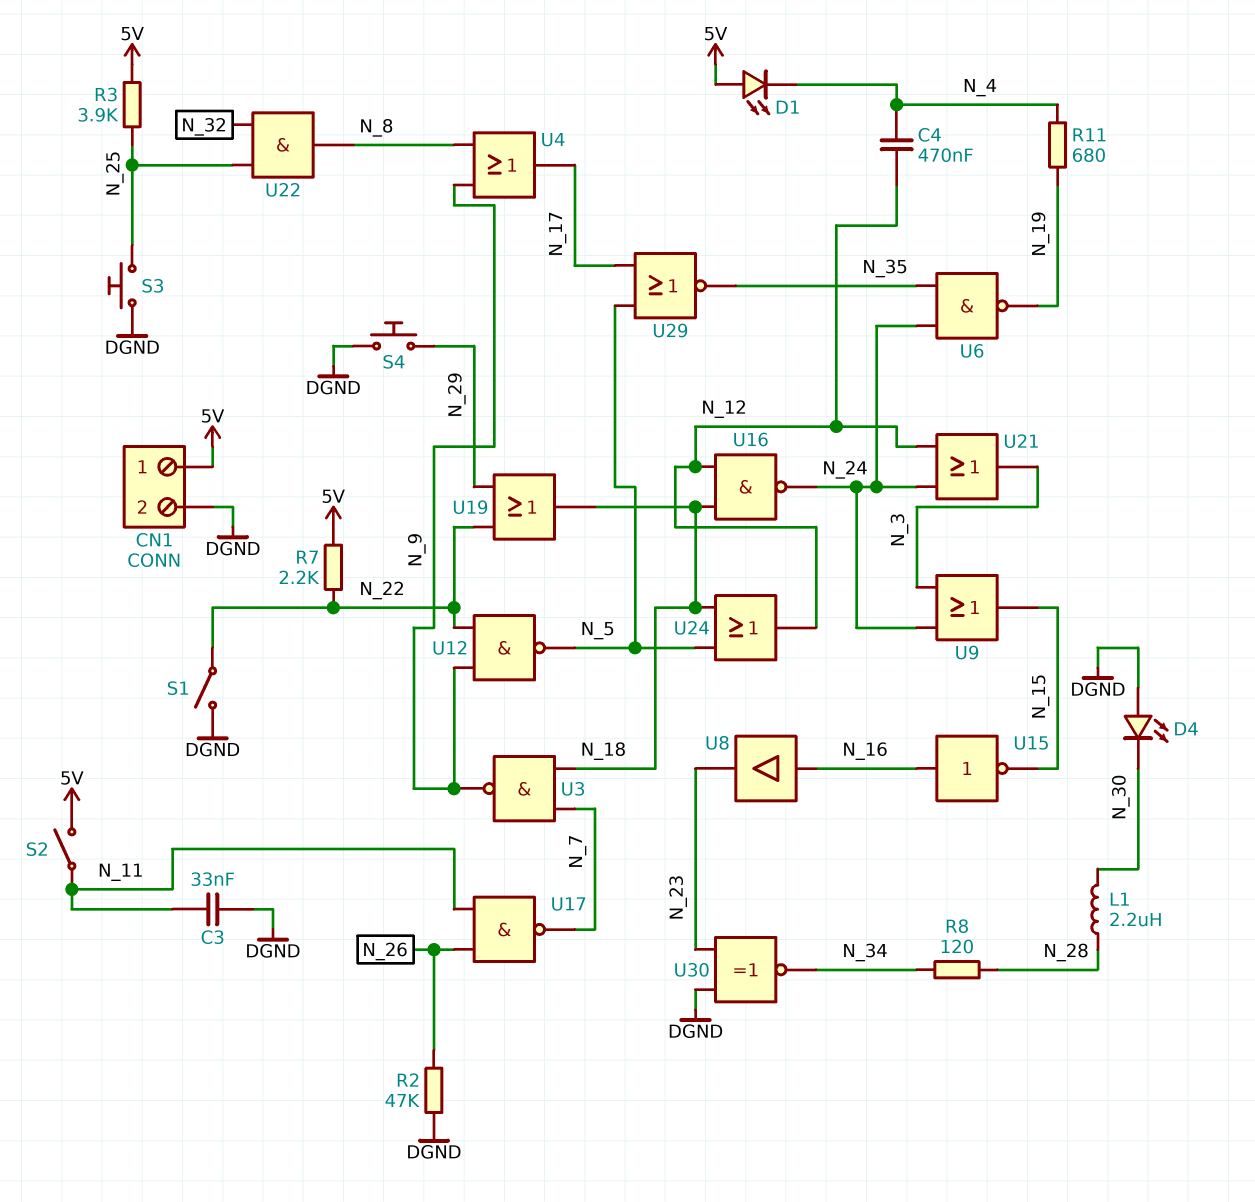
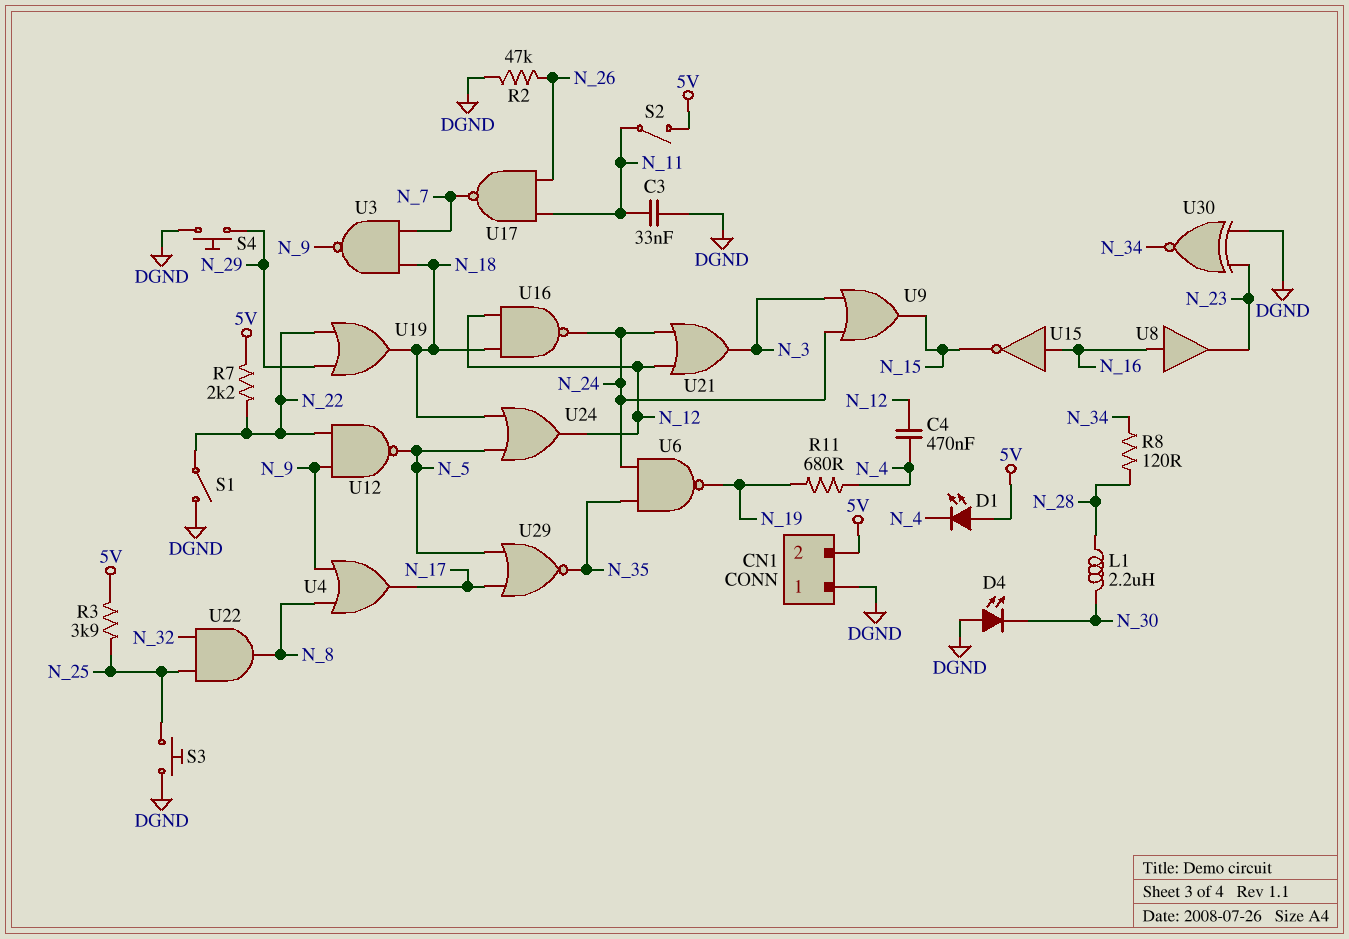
CN1 pin 1: 5V -> DGND
CN1 pin 2: DGND -> 5V

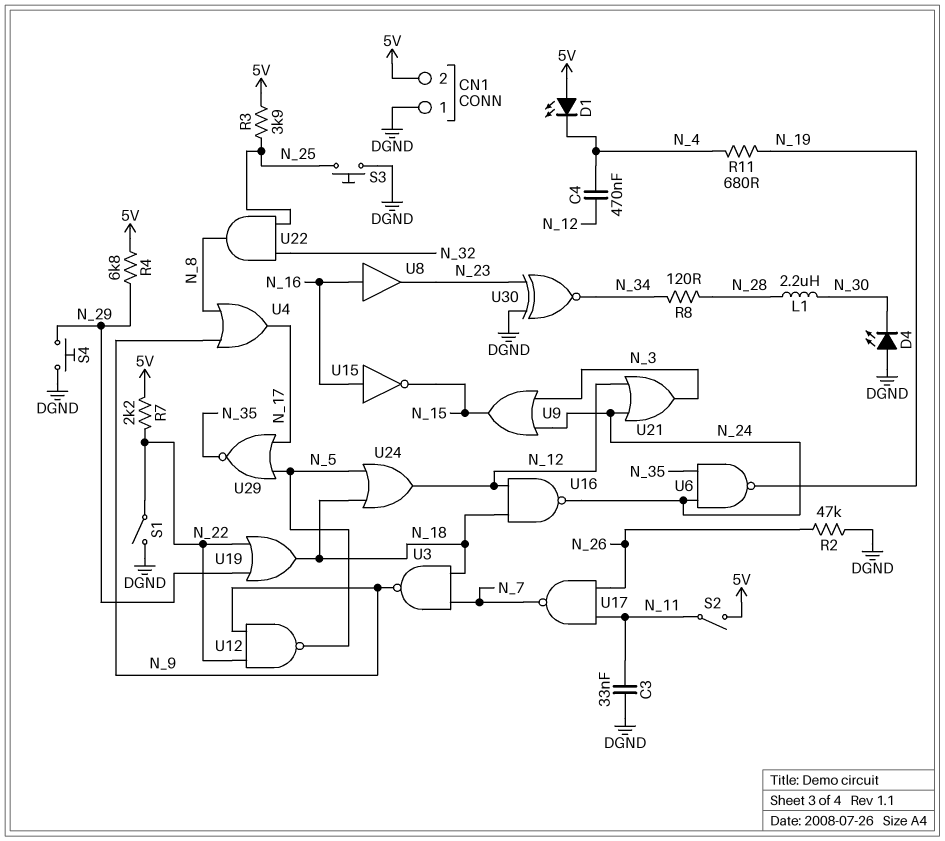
R4: none -> 6.8k (5V, N_29)

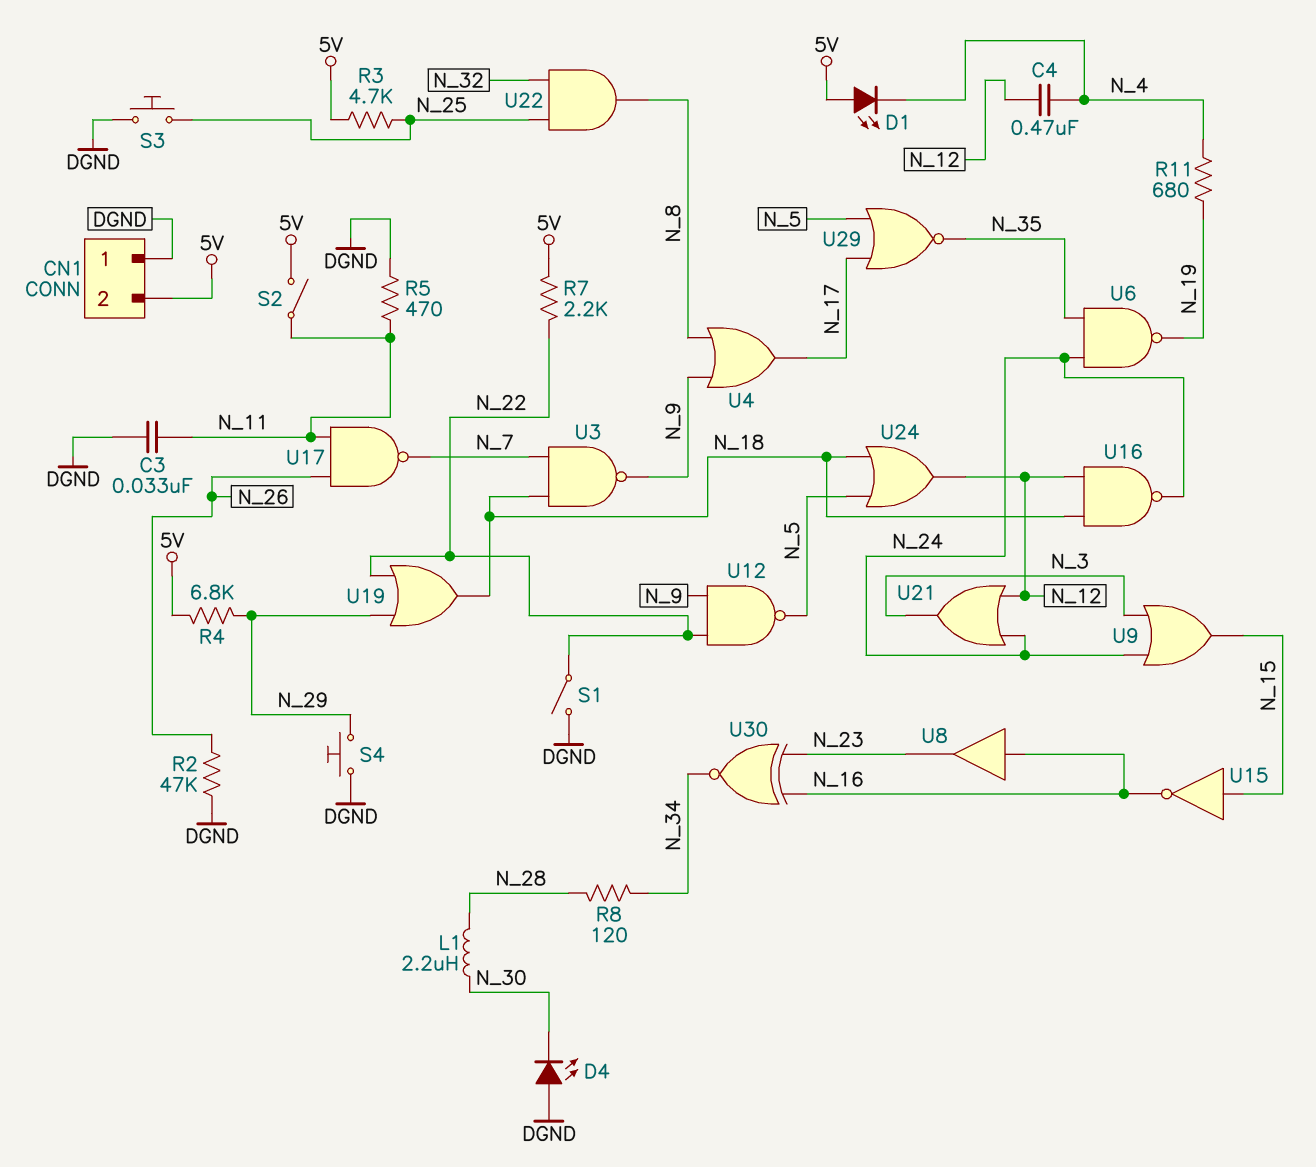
R3: 3.9k (5V, N_25) -> 4.7k (5V, N_25)
R5: none -> 470 (DGND, N_11)
U15: NOT (in N_16, out N_15) -> NOT (in N_15, out N_16)
U30: XNOR (in DGND, in N_23, out N_34) -> XNOR (in N_16, in N_23, out N_34)

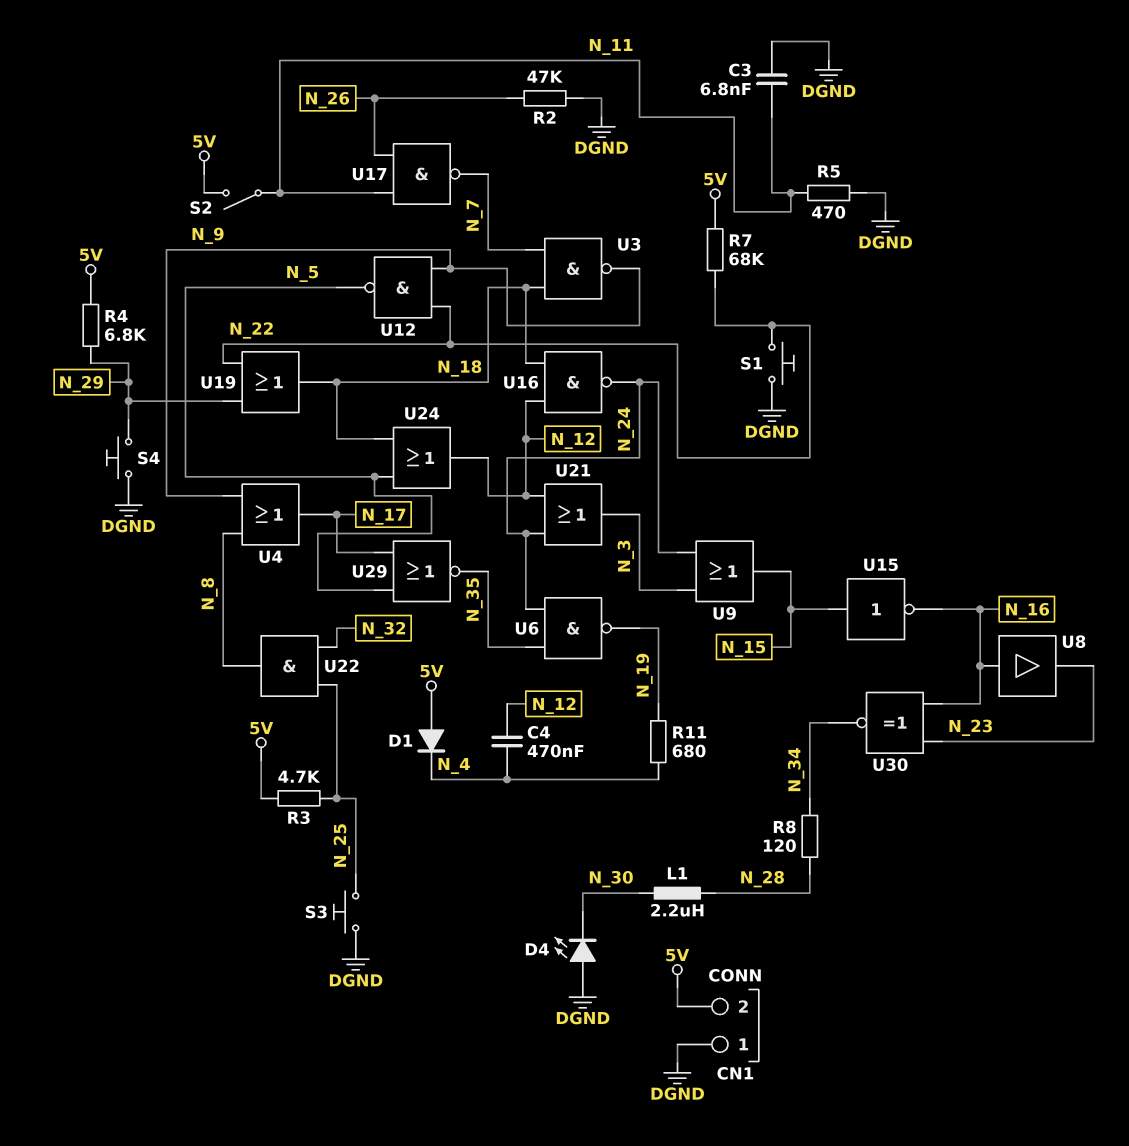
C3: 33nF (DGND, N_11) -> 6.8nF (DGND, N_11)
D1: LED (A 5V, K N_4) -> diode (A 5V, K N_4)
R7: 2.2k (5V, N_22) -> 68k (5V, N_22)
S1: switch (DGND, N_22) -> button (DGND, N_22)

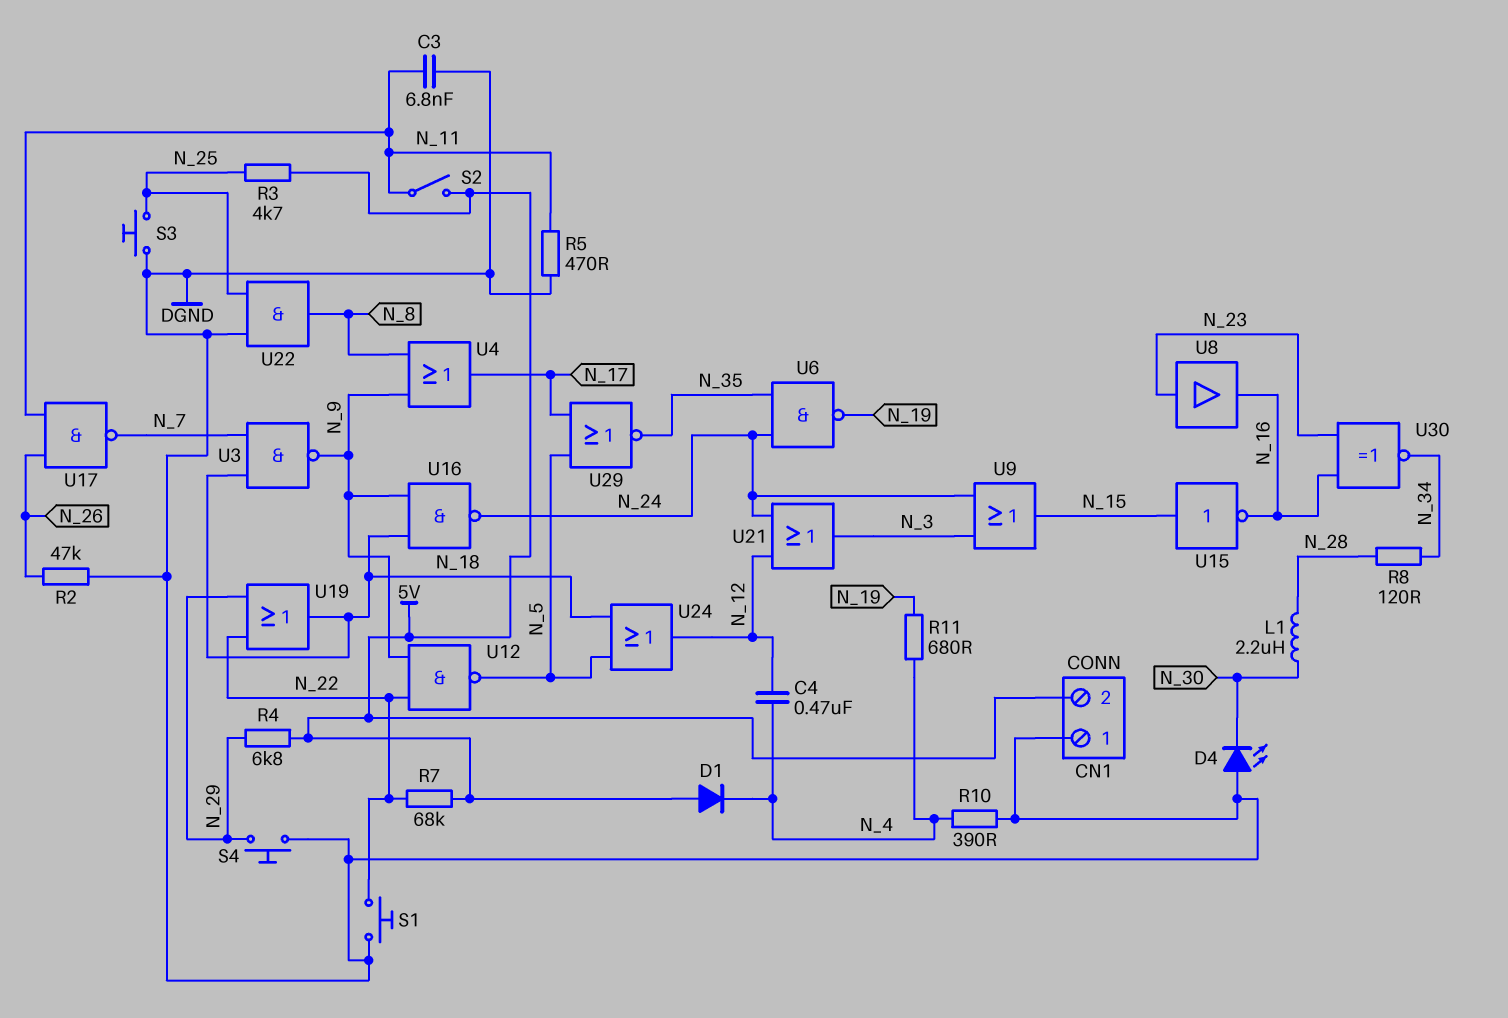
R10: none -> 390 (DGND, N_4)
U8: buffer (in N_16, out N_23) -> buffer (in N_23, out N_16)
U16: NAND (in N_12, in N_18, out N_24) -> NAND (in N_9, in N_18, out N_24)
U22: AND (in N_25, in N_32, out N_8) -> AND (in DGND, in N_25, out N_8)

